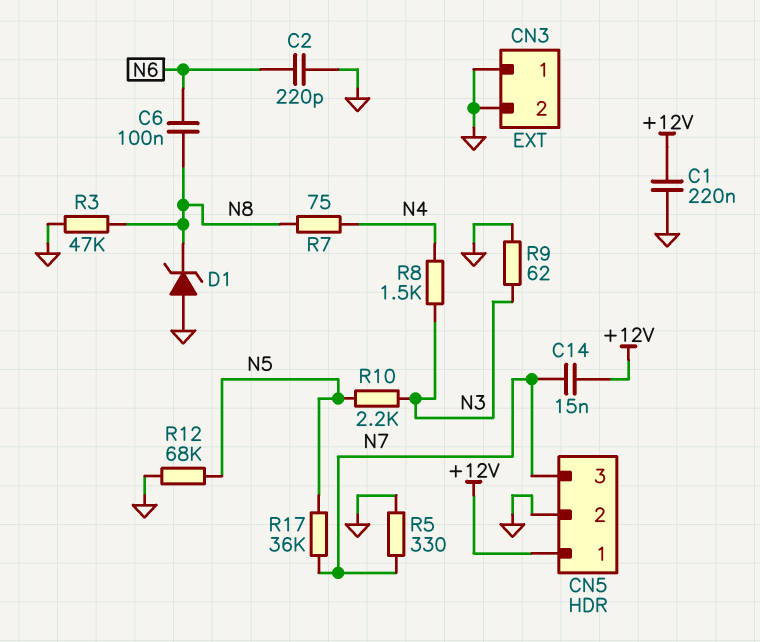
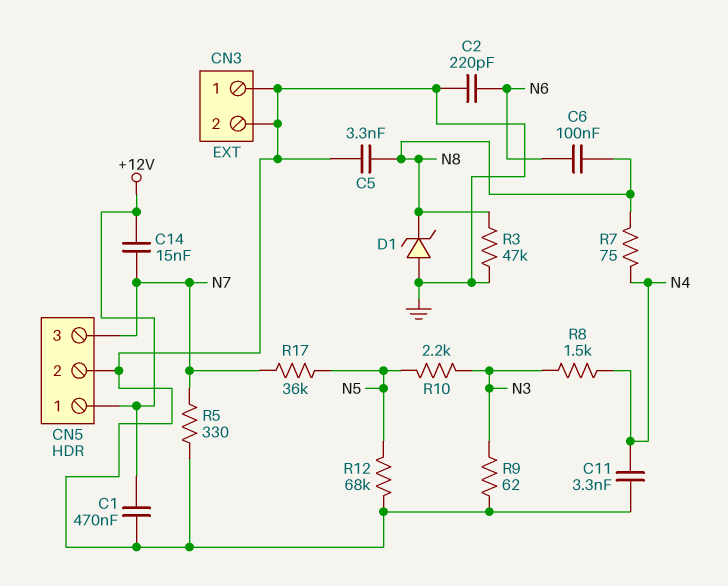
C1: 220nF (+12V, GND) -> 470nF (+12V, GND)
C5: none -> 3.3nF (GND, N8)
C11: none -> 3.3nF (GND, N4)

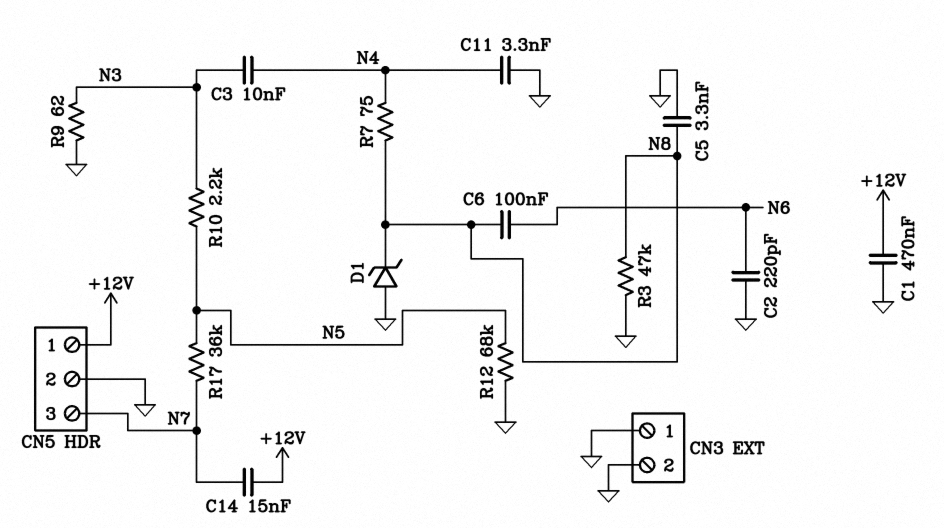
C3: none -> 10nF (N3, N4)
R5: 330 (GND, N7) -> none
R8: 1.5k (N3, N4) -> none

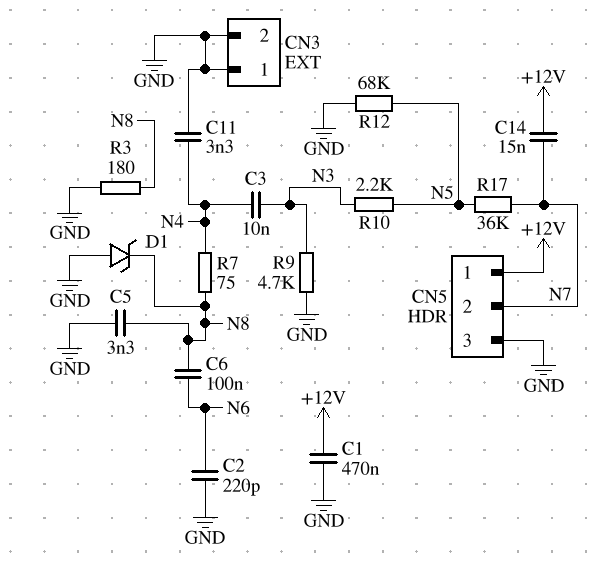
CN5 pin 2: GND -> N7
CN5 pin 3: N7 -> GND
R3: 47k (GND, N8) -> 180 (GND, N8)
R9: 62 (GND, N3) -> 4.7k (GND, N3)

